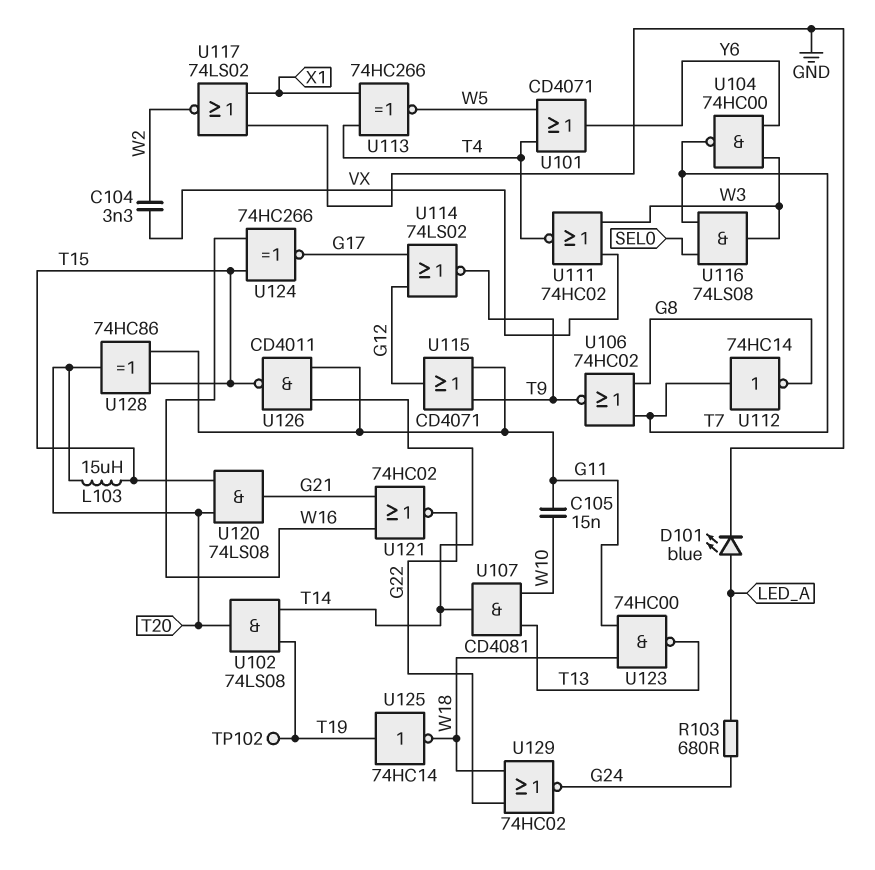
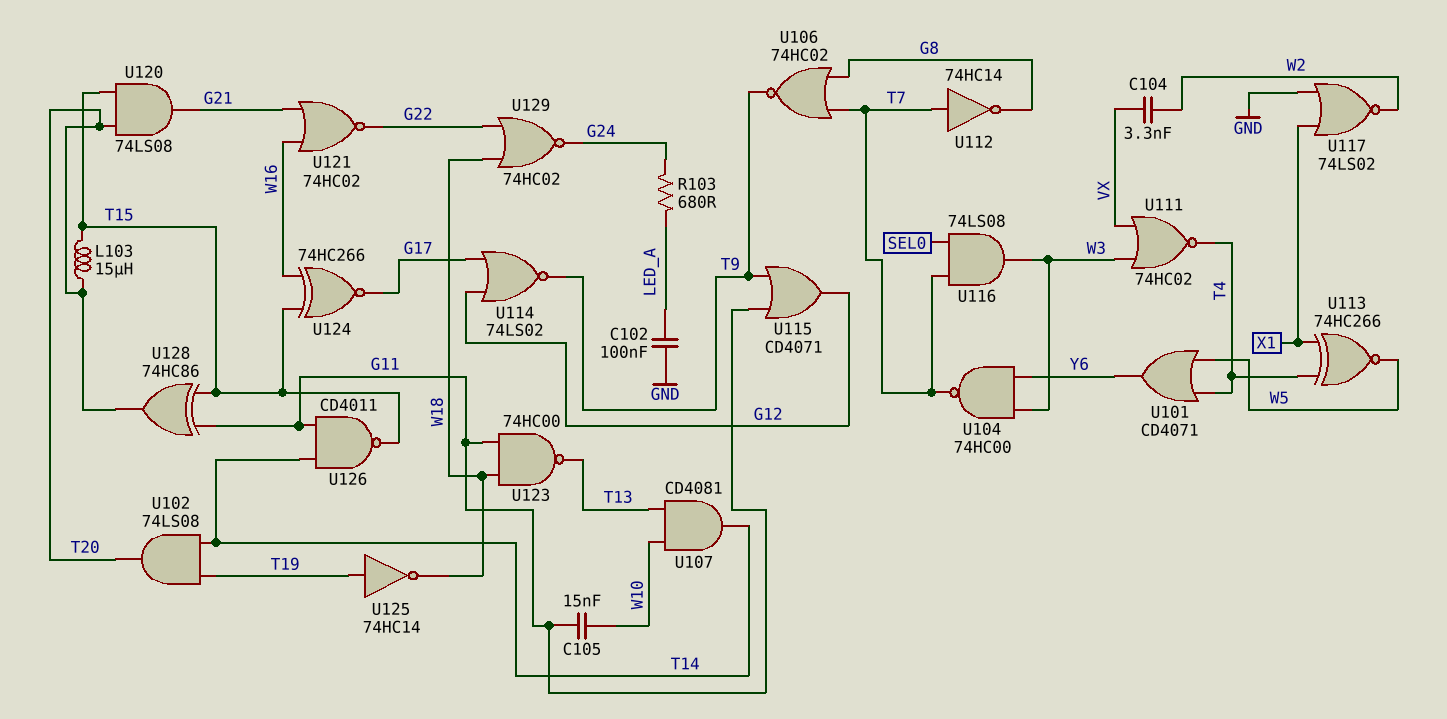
C102: none -> 100nF (GND, LED_A)
D101: LED blue (A LED_A, K GND) -> none
TP102: test point (T19) -> none

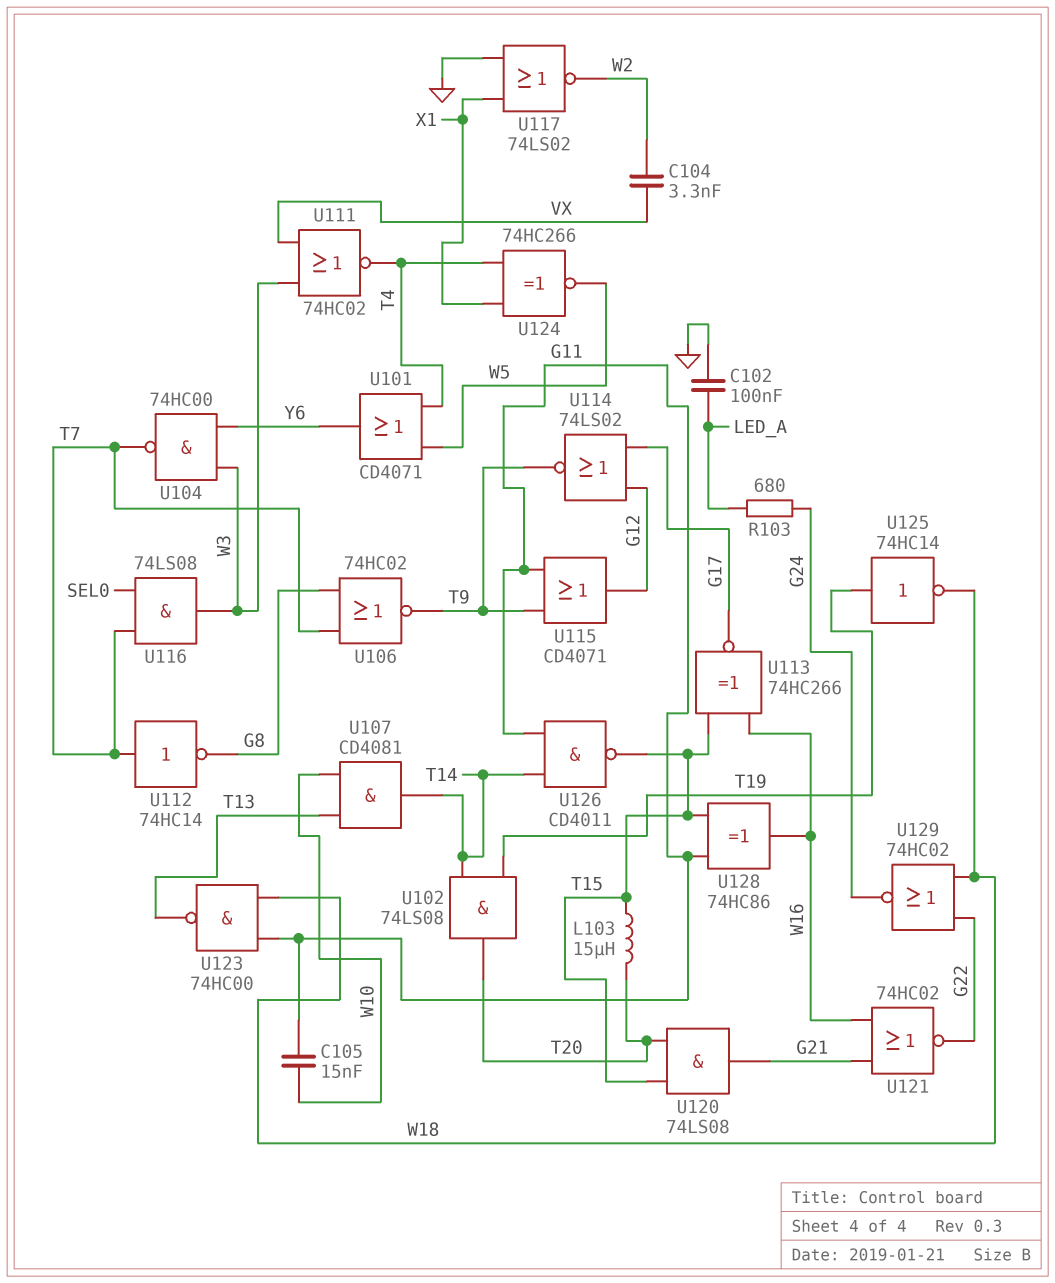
U113: XNOR 74HC266 (in T4, in X1, out W5) -> XNOR 74HC266 (in T15, in W16, out G17)
U124: XNOR 74HC266 (in T15, in W16, out G17) -> XNOR 74HC266 (in T4, in X1, out W5)
U128: XOR 74HC86 (in G11, in T15, out T20) -> XOR 74HC86 (in G11, in T15, out W16)

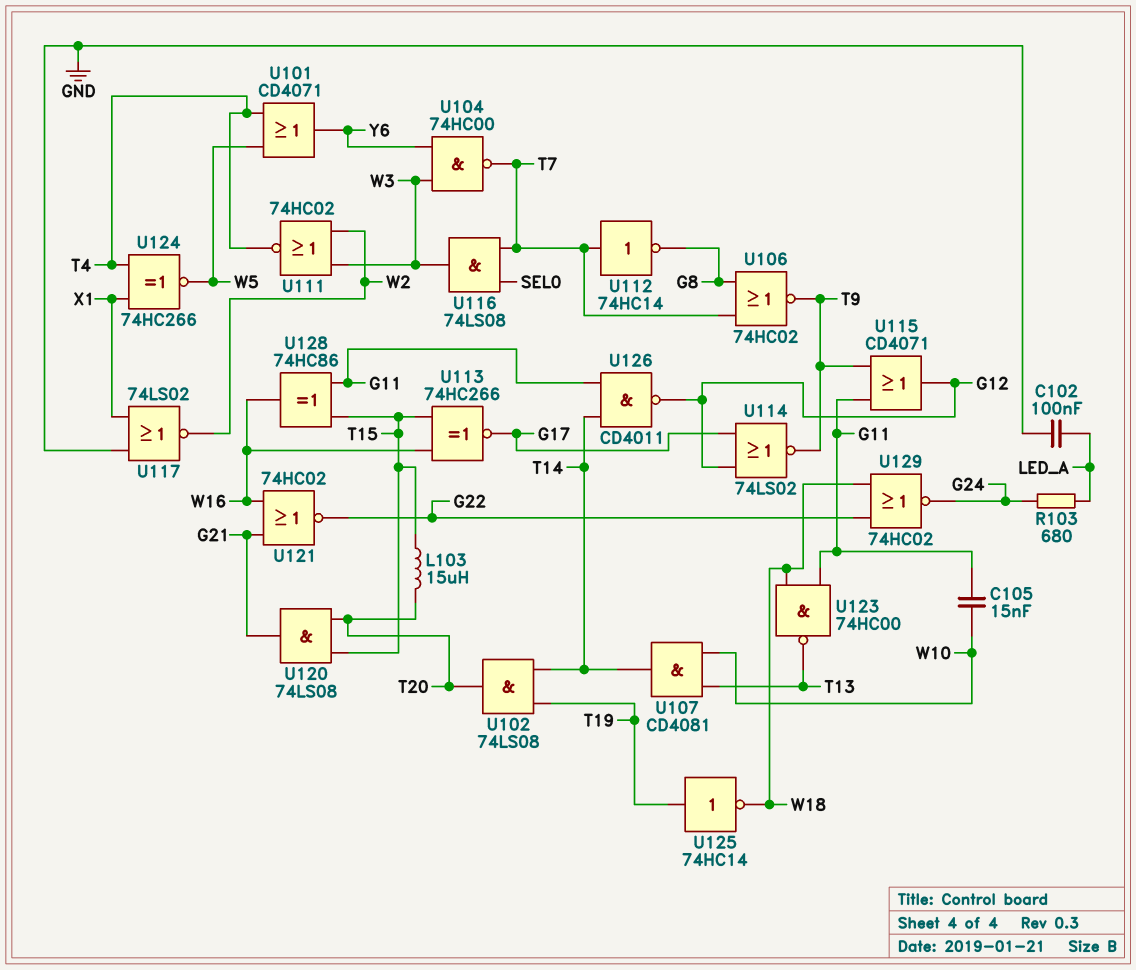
C104: 3.3nF (VX, W2) -> none
U111: NOR 74HC02 (in VX, in W3, out T4) -> NOR 74HC02 (in W2, in W3, out T4)
U126: NAND CD4011 (in G11, in T14, out T15) -> NAND CD4011 (in G11, in T14, out G12)

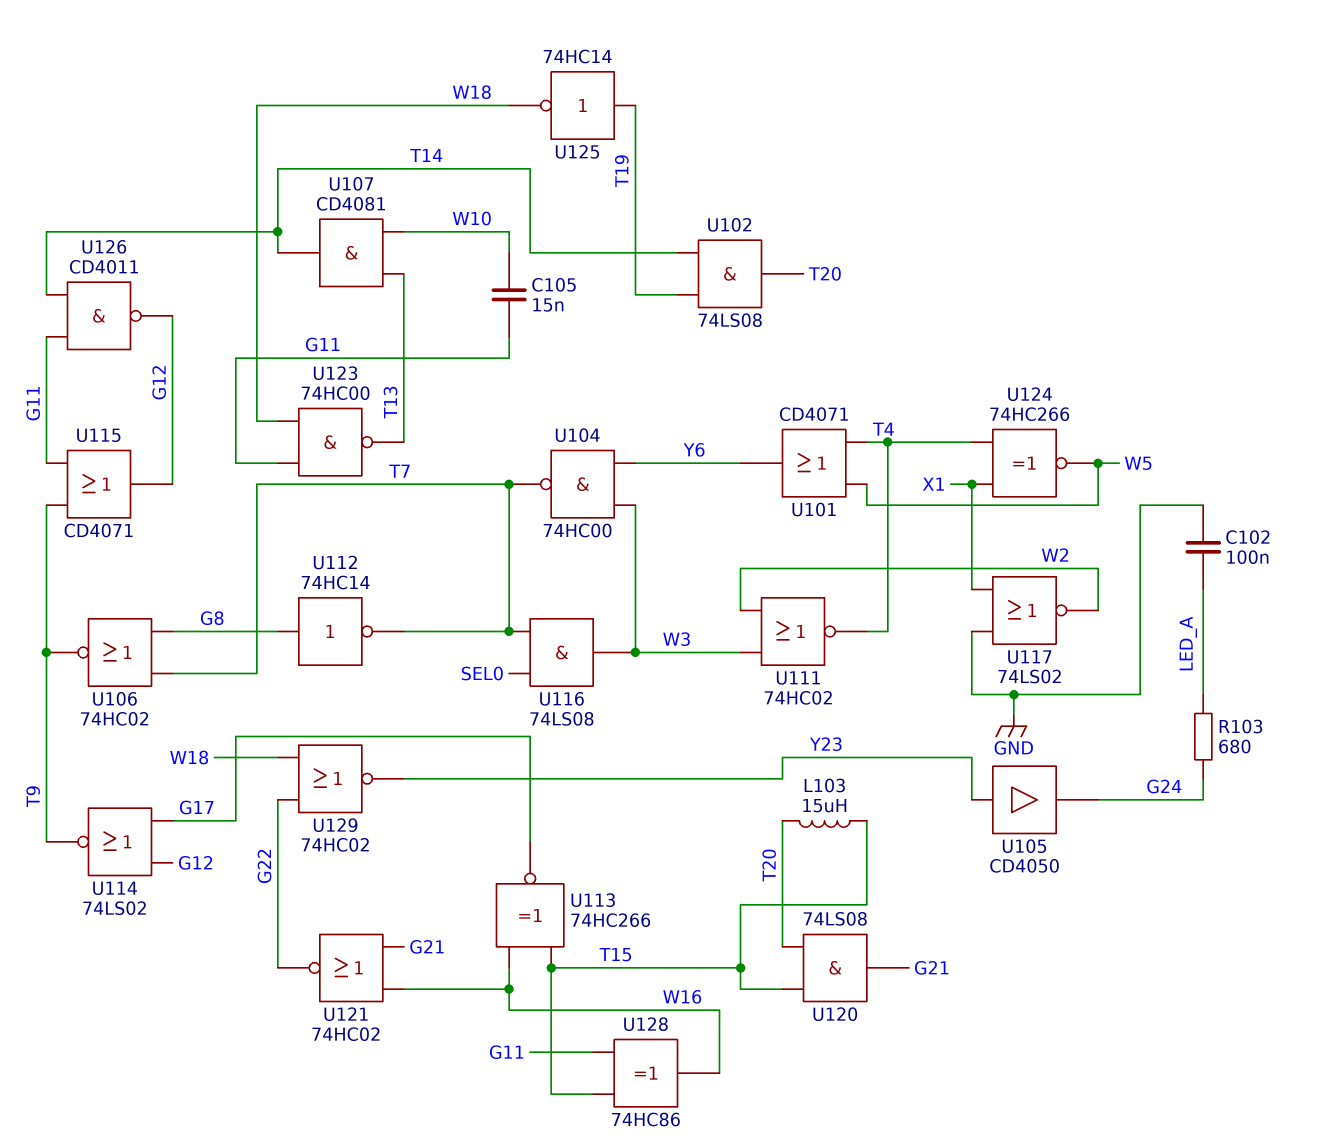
U105: none -> buffer CD4050 (in Y23, out G24)
U112: NOT 74HC14 (in T7, out G8) -> NOT 74HC14 (in G8, out T7)
U129: NOR 74HC02 (in G22, in W18, out G24) -> NOR 74HC02 (in G22, in W18, out Y23)

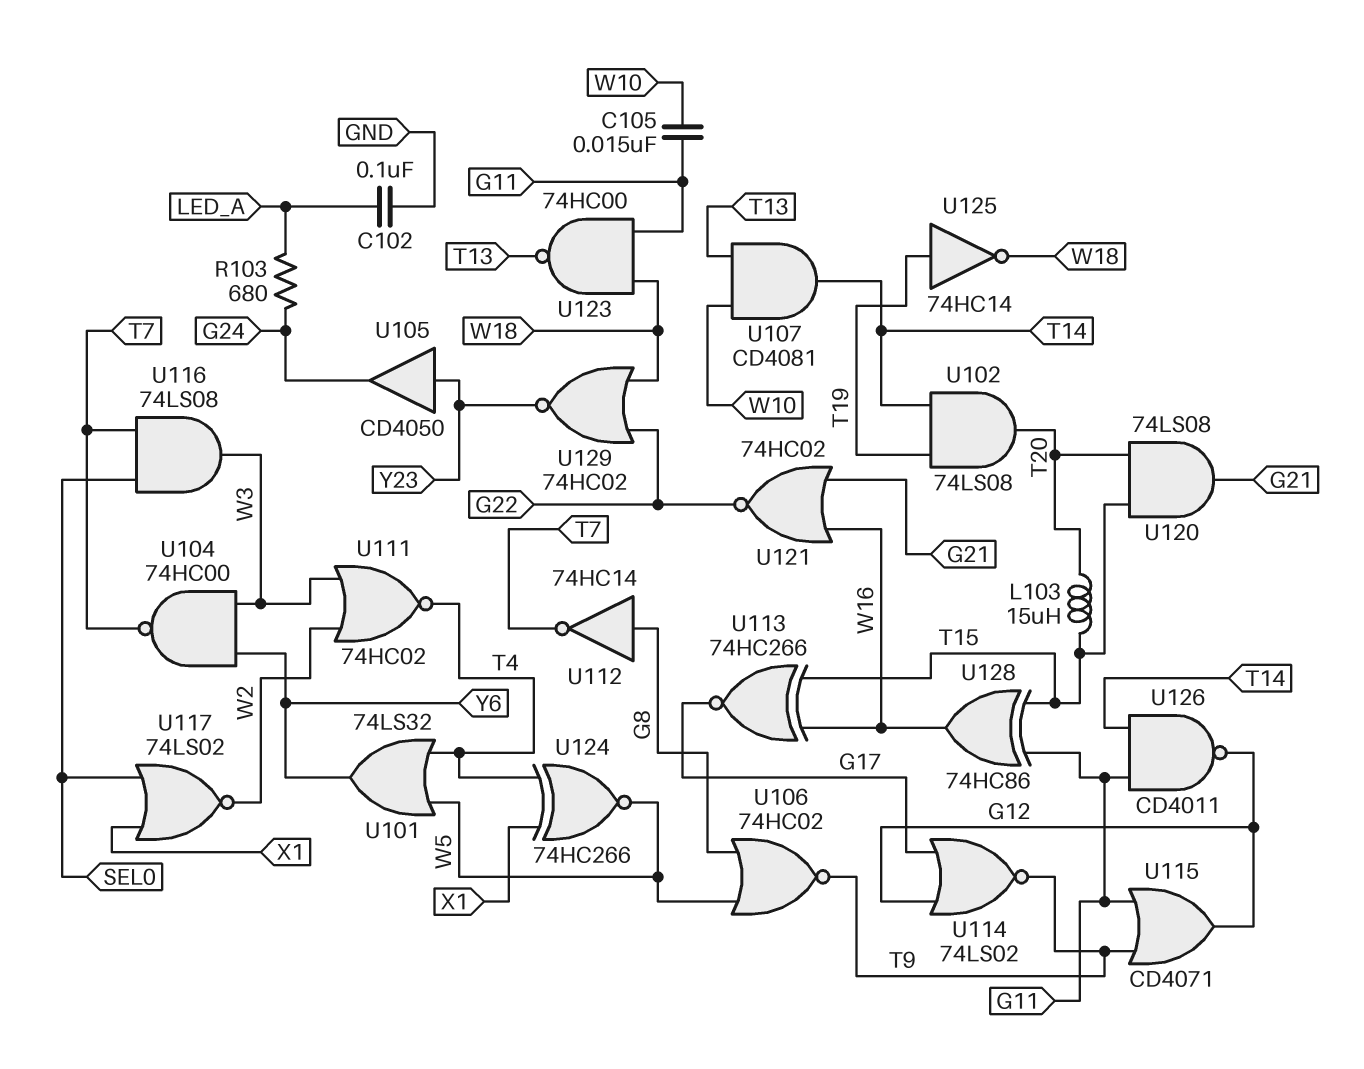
U101: OR CD4071 (in T4, in W5, out Y6) -> OR 74LS32 (in T4, in W5, out Y6)
U106: NOR 74HC02 (in G8, in T7, out T9) -> NOR 74HC02 (in G8, in W5, out T9)
U117: NOR 74LS02 (in GND, in X1, out W2) -> NOR 74LS02 (in SEL0, in X1, out W2)

